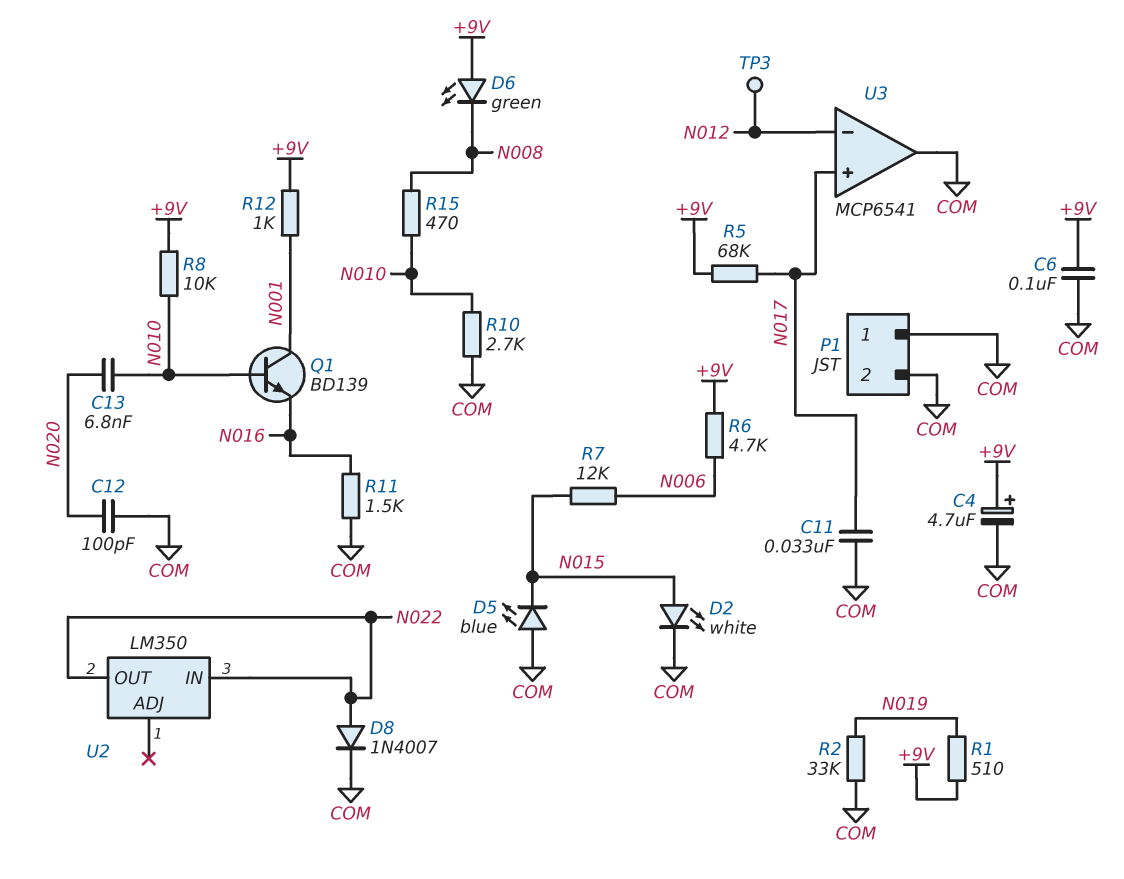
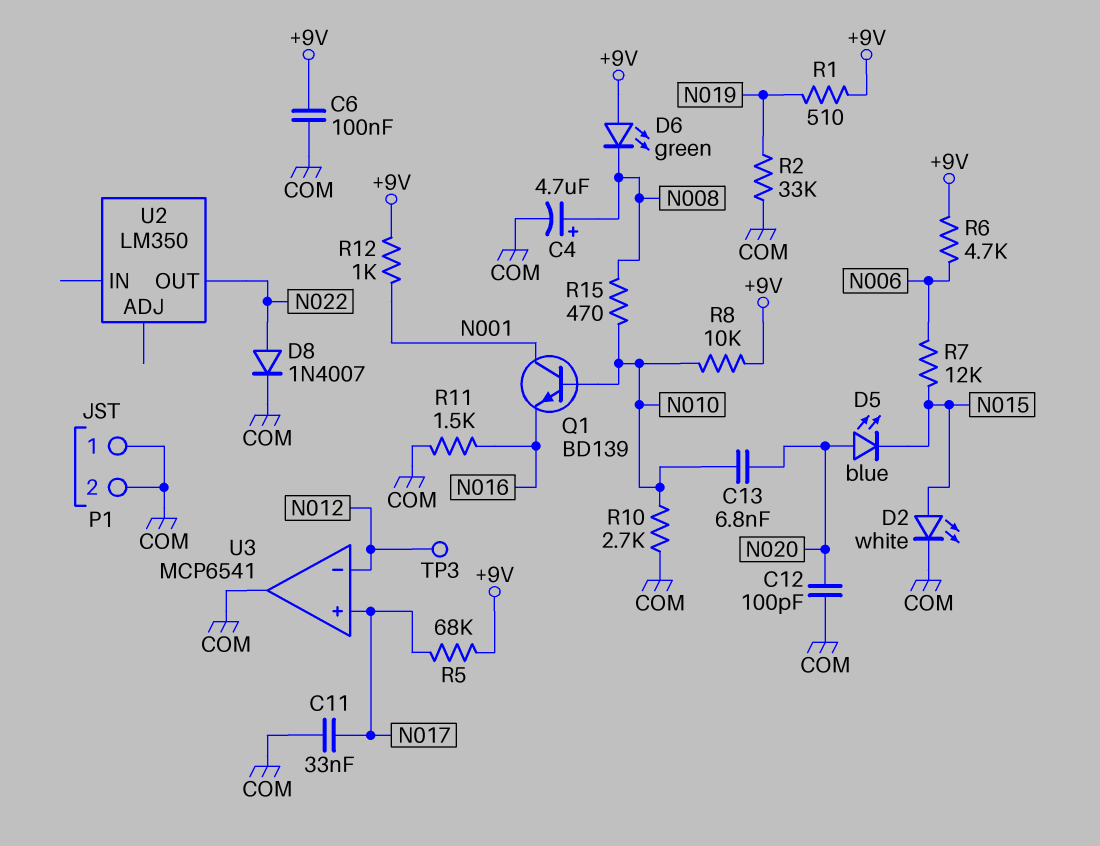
C4: 4.7uF (plus +9V, minus COM) -> 4.7uF (plus N008, minus COM)
D5: LED blue (A COM, K N015) -> LED blue (A N020, K N015)
U2 pin IN: N022 -> none

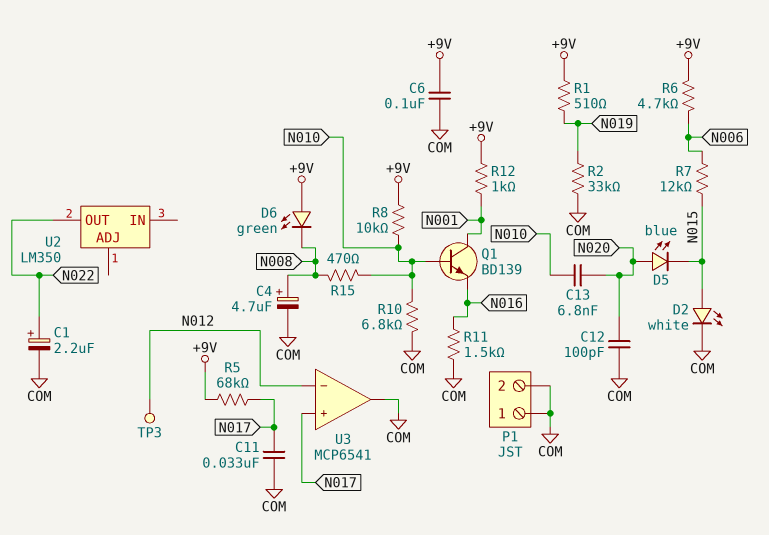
C1: none -> 2.2uF (plus N022, minus COM)
D8: diode 1N4007 (A N022, K COM) -> none
R10: 2.7k (COM, N010) -> 6.8k (COM, N010)

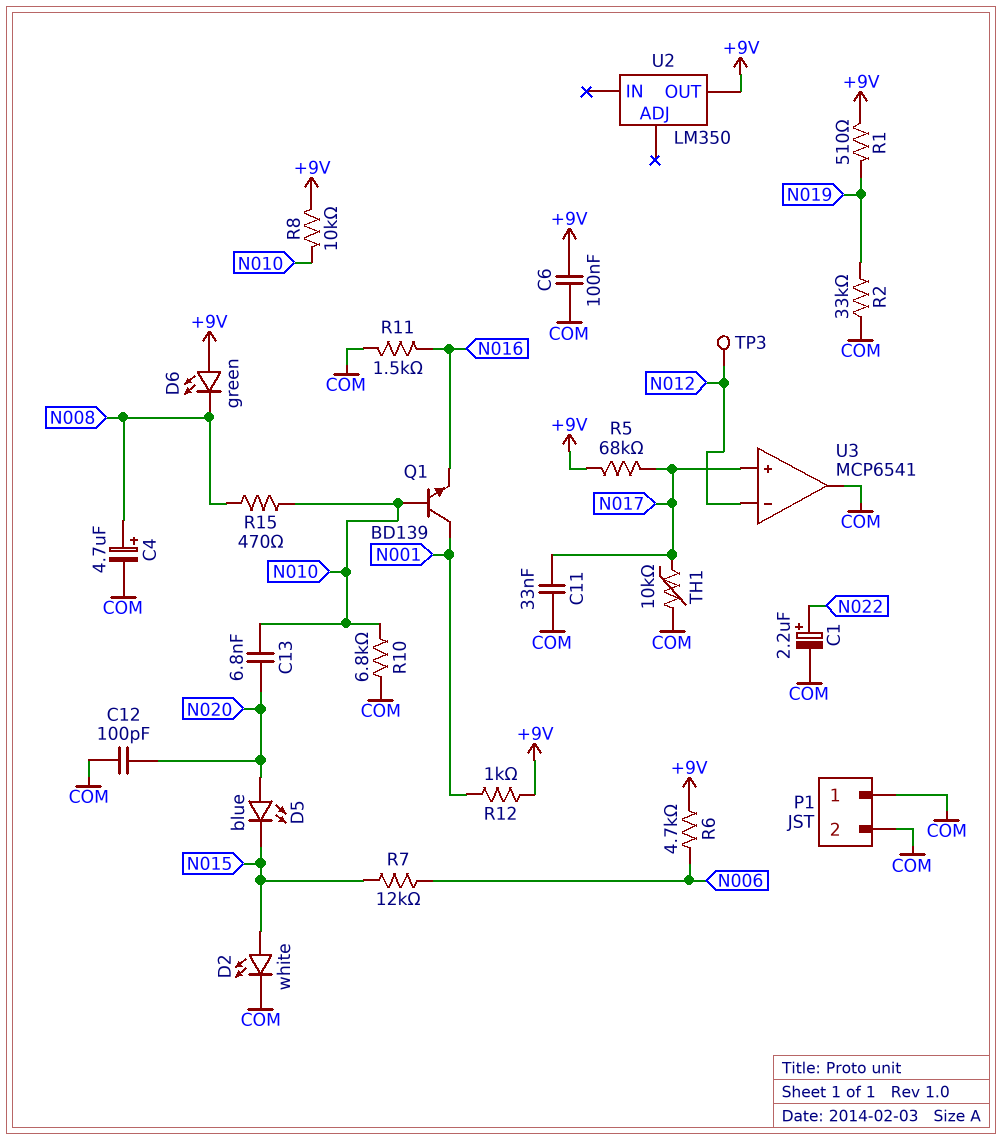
TH1: none -> 10k (COM, N017)
U2 pin OUT: N022 -> +9V

